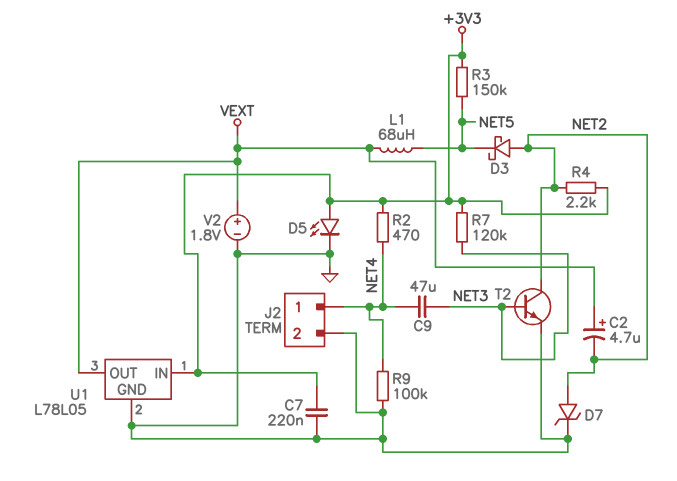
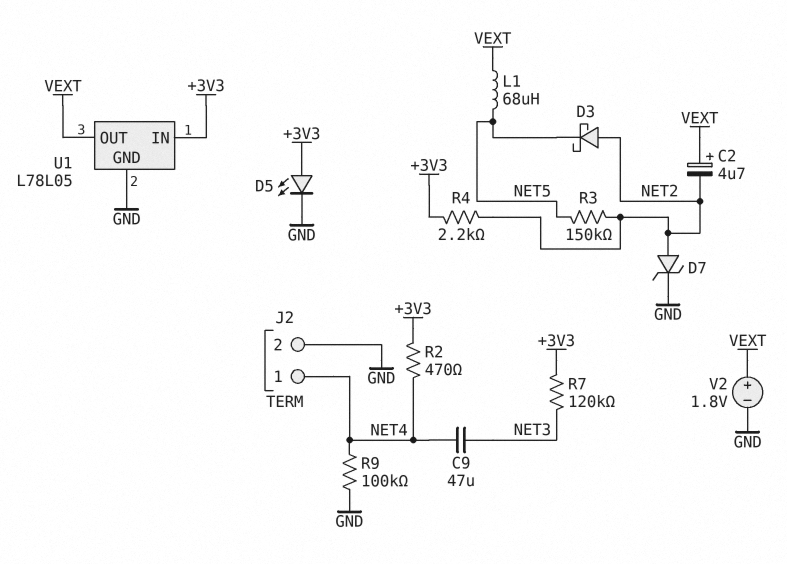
C7: 220nF (+3V3, GND) -> none
R3: 150k (+3V3, NET5) -> 150k (NET2, NET5)
T2: NPN (B NET3, C NET2, E GND) -> none

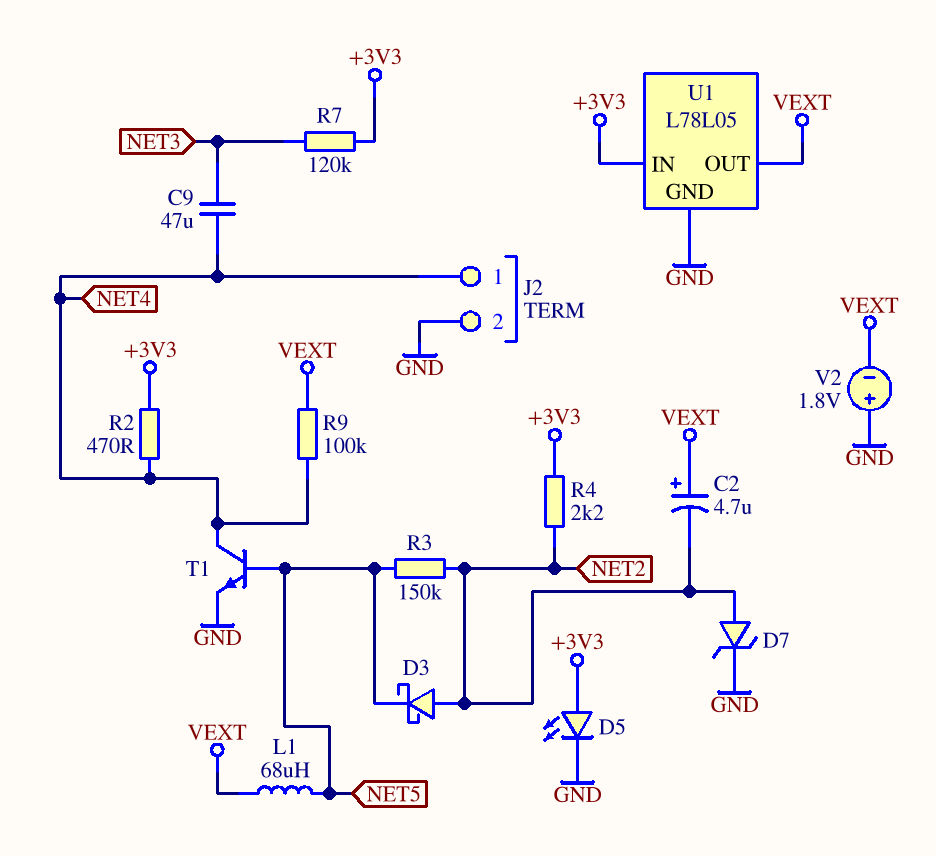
R9: 100k (GND, NET4) -> 100k (NET4, VEXT)
T1: none -> NPN (B NET5, C NET4, E GND)
V2: 1.8V (plus VEXT, minus GND) -> 1.8V (plus GND, minus VEXT)

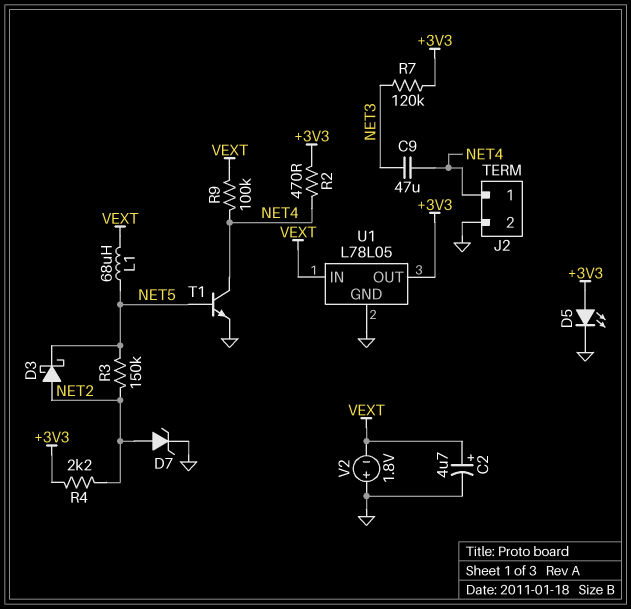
C2: 4.7uF (plus VEXT, minus NET2) -> 4.7uF (plus VEXT, minus GND)
U1 pin IN: +3V3 -> VEXT
U1 pin OUT: VEXT -> +3V3

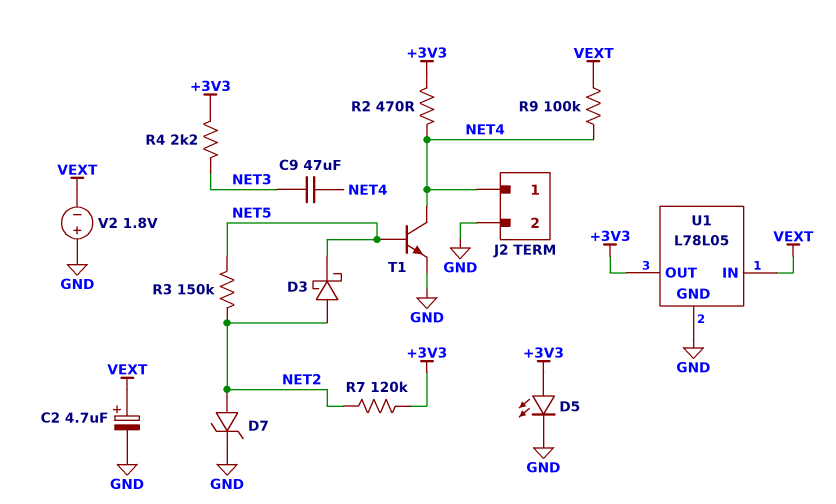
L1: 68uH (NET5, VEXT) -> none
R4: 2.2k (+3V3, NET2) -> 2.2k (+3V3, NET3)
R7: 120k (+3V3, NET3) -> 120k (+3V3, NET2)

